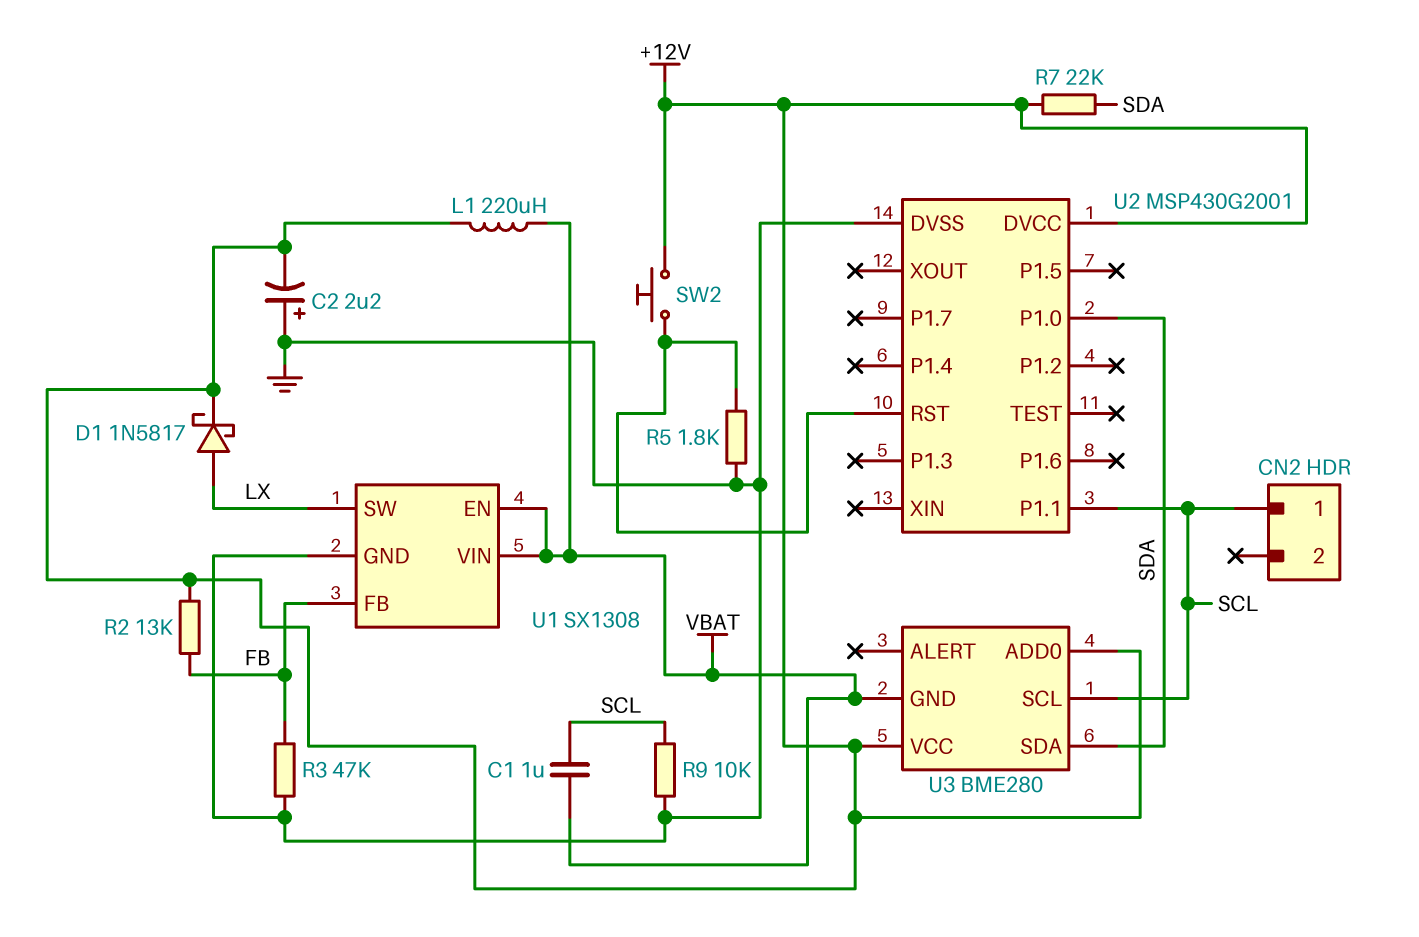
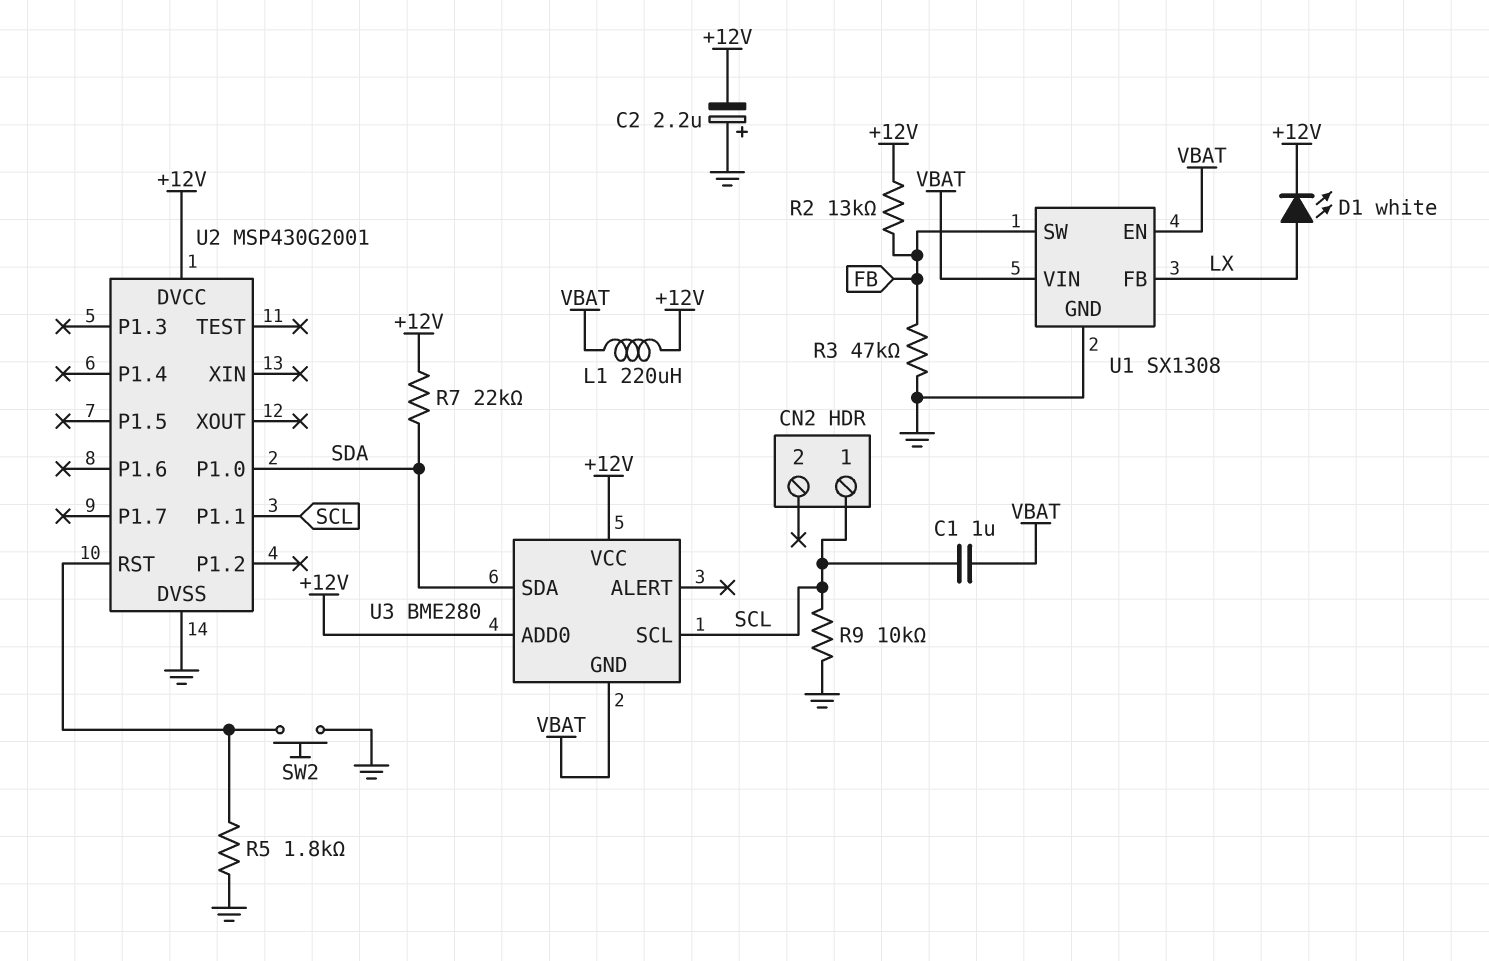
D1: schottky 1N5817 (A LX, K +12V) -> LED white (A LX, K +12V)
SW2: button (+12V, U2/RST) -> button (GND, U2/RST)
U1 pin FB: FB -> LX
U1 pin SW: LX -> FB

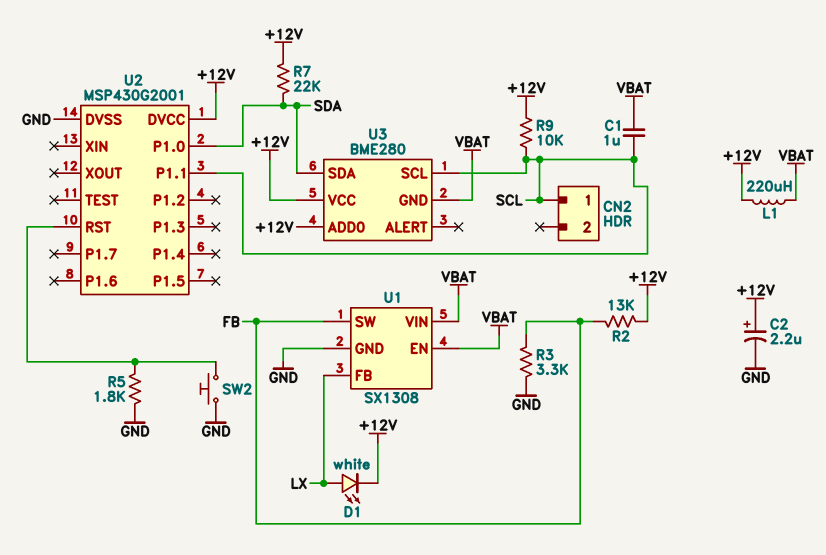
C2: 2.2uF (plus GND, minus +12V) -> 2.2uF (plus +12V, minus GND)
R3: 47k (FB, GND) -> 3.3k (FB, GND)
R9: 10k (GND, SCL) -> 10k (+12V, SCL)

